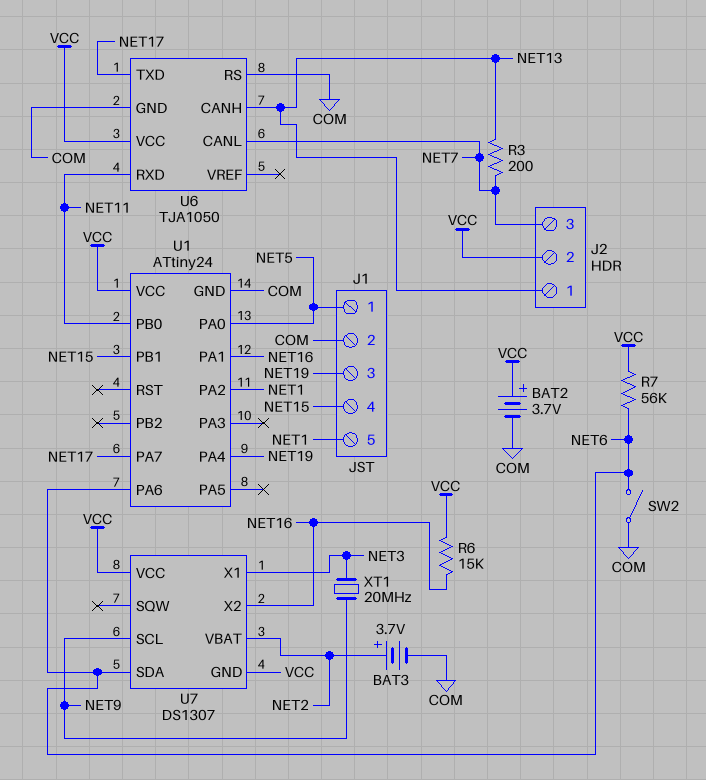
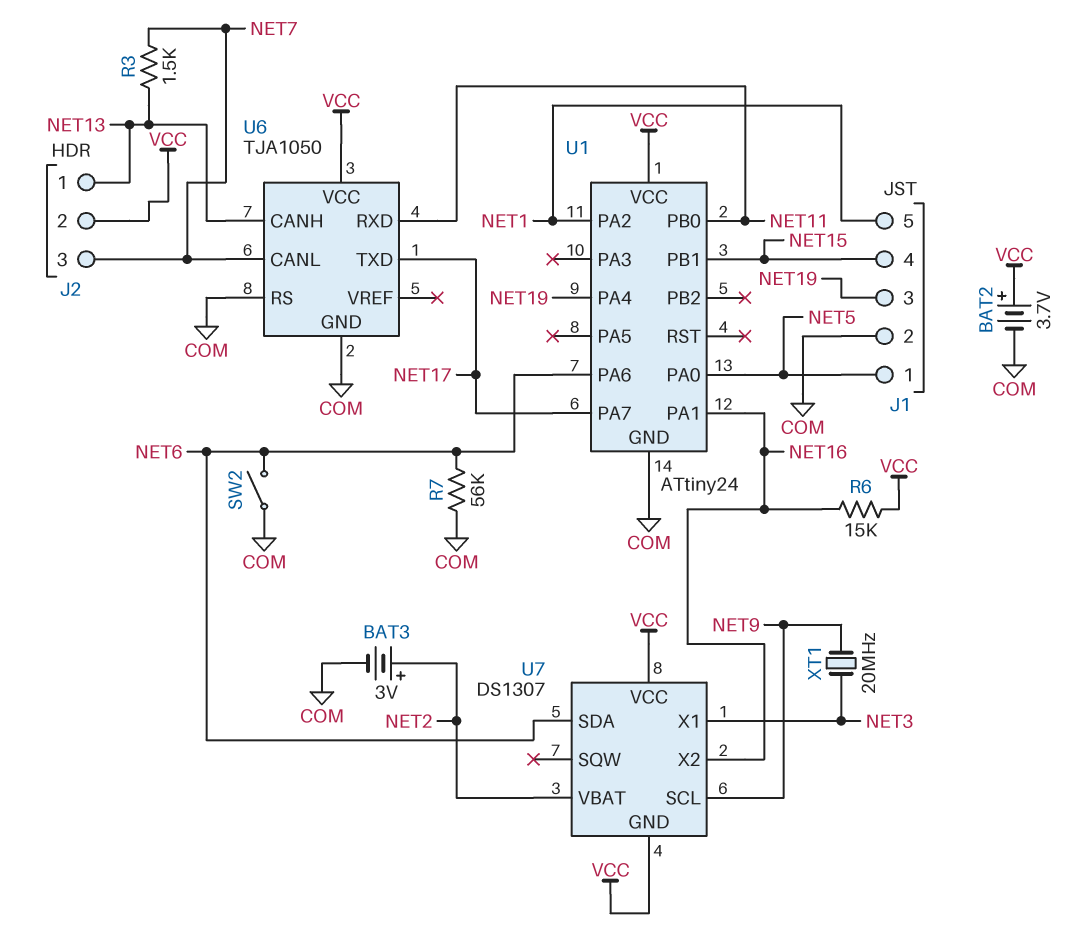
BAT3: 3.7V (plus NET2, minus COM) -> 3V (plus NET2, minus COM)
R3: 200 (NET7, NET13) -> 1.5k (NET7, NET13)
R7: 56k (NET6, VCC) -> 56k (COM, NET6)

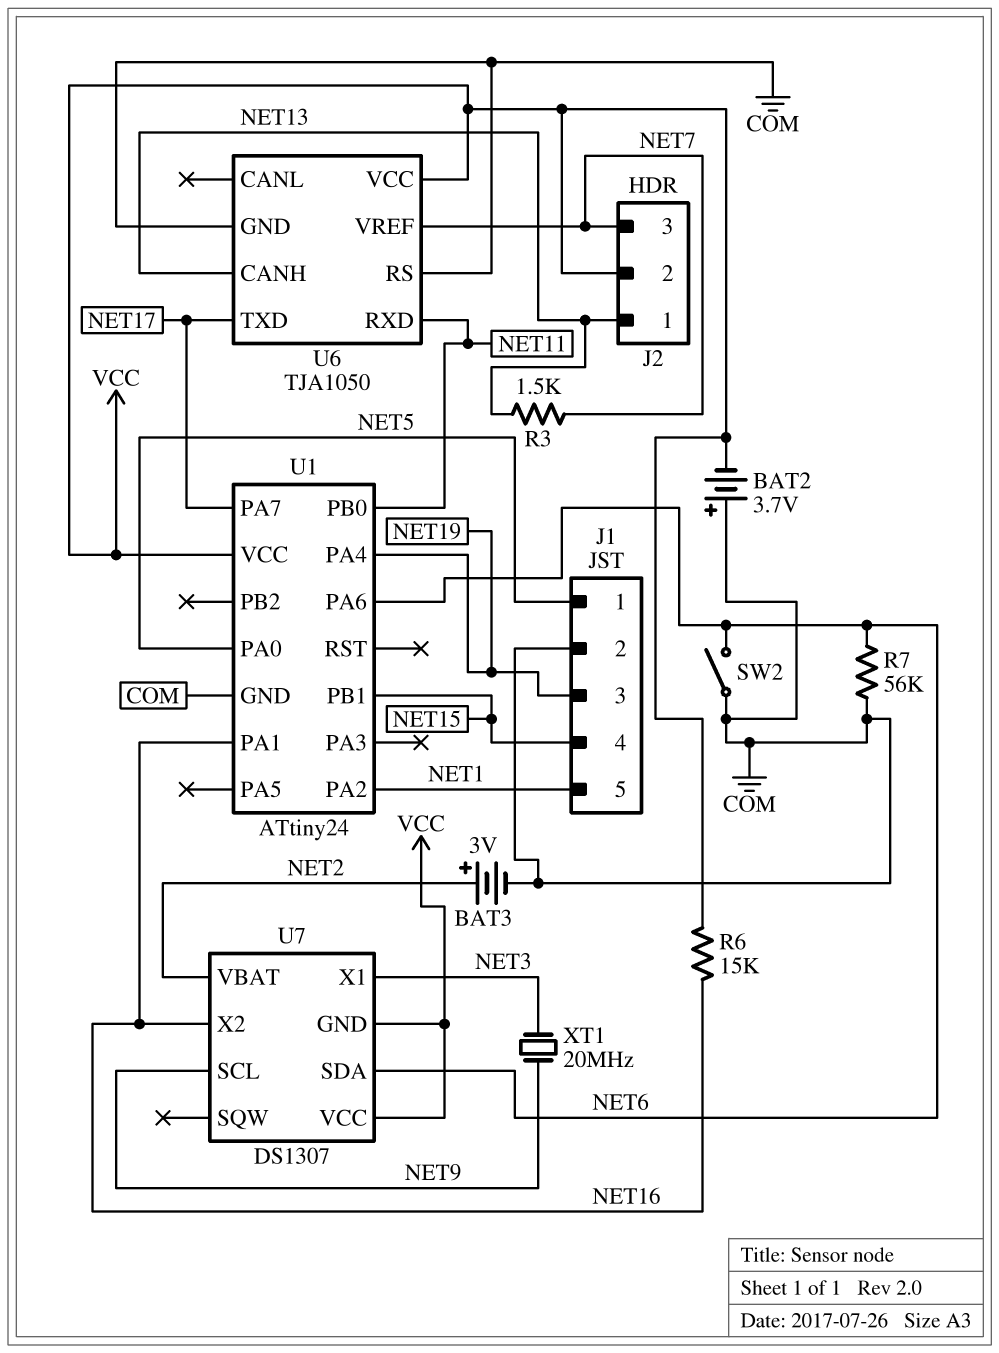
BAT2: 3.7V (plus VCC, minus COM) -> 3.7V (plus COM, minus VCC)
U6 pin CANL: NET7 -> none
U6 pin VREF: none -> NET7

